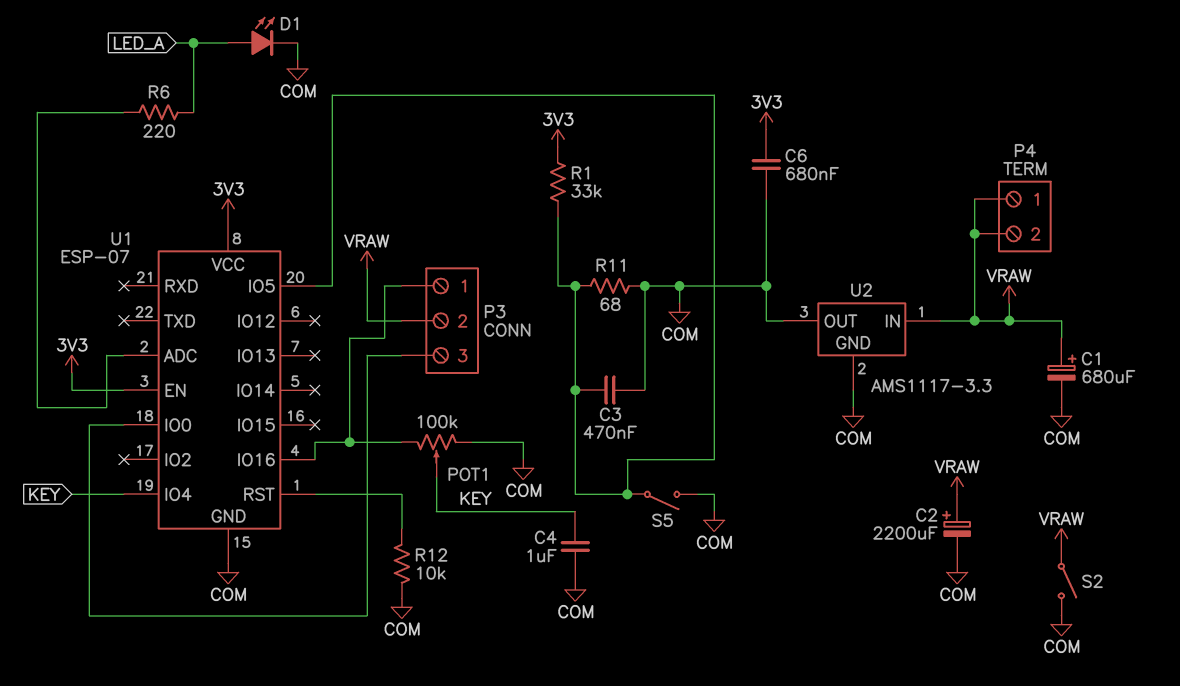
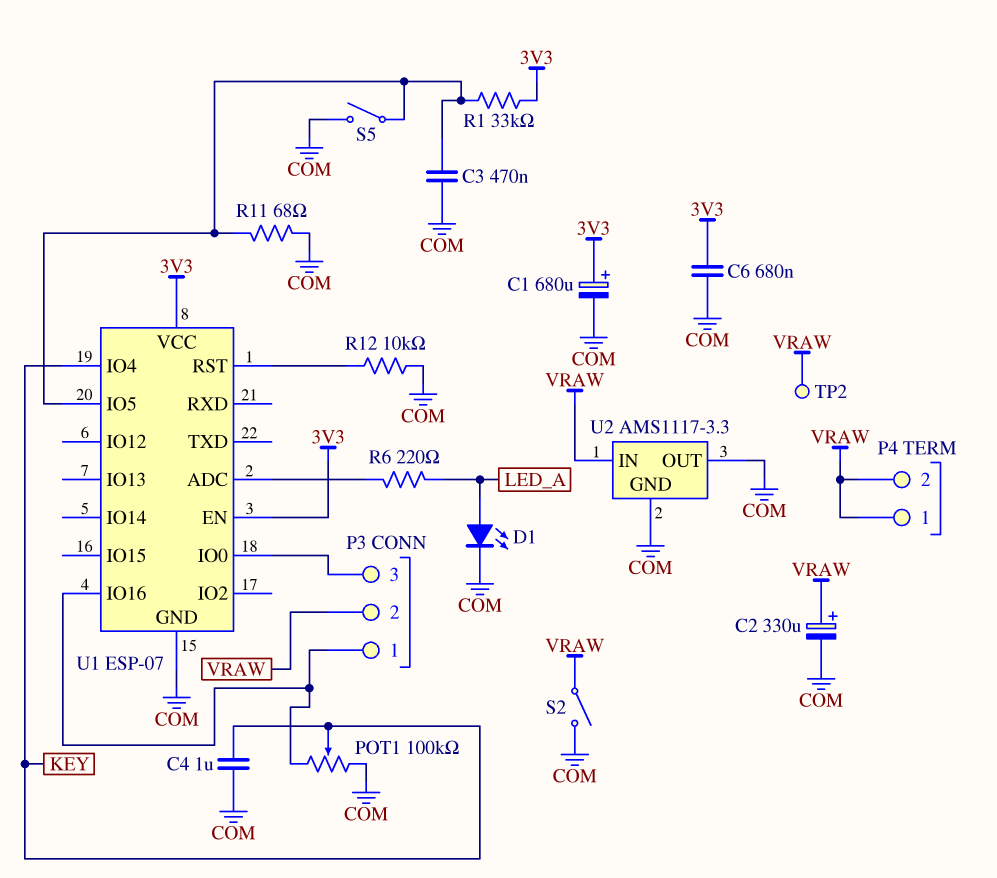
C1: 680uF (plus VRAW, minus COM) -> 680uF (plus 3V3, minus COM)
C2: 2200uF (plus VRAW, minus COM) -> 330uF (plus VRAW, minus COM)
TP2: none -> test point (VRAW)

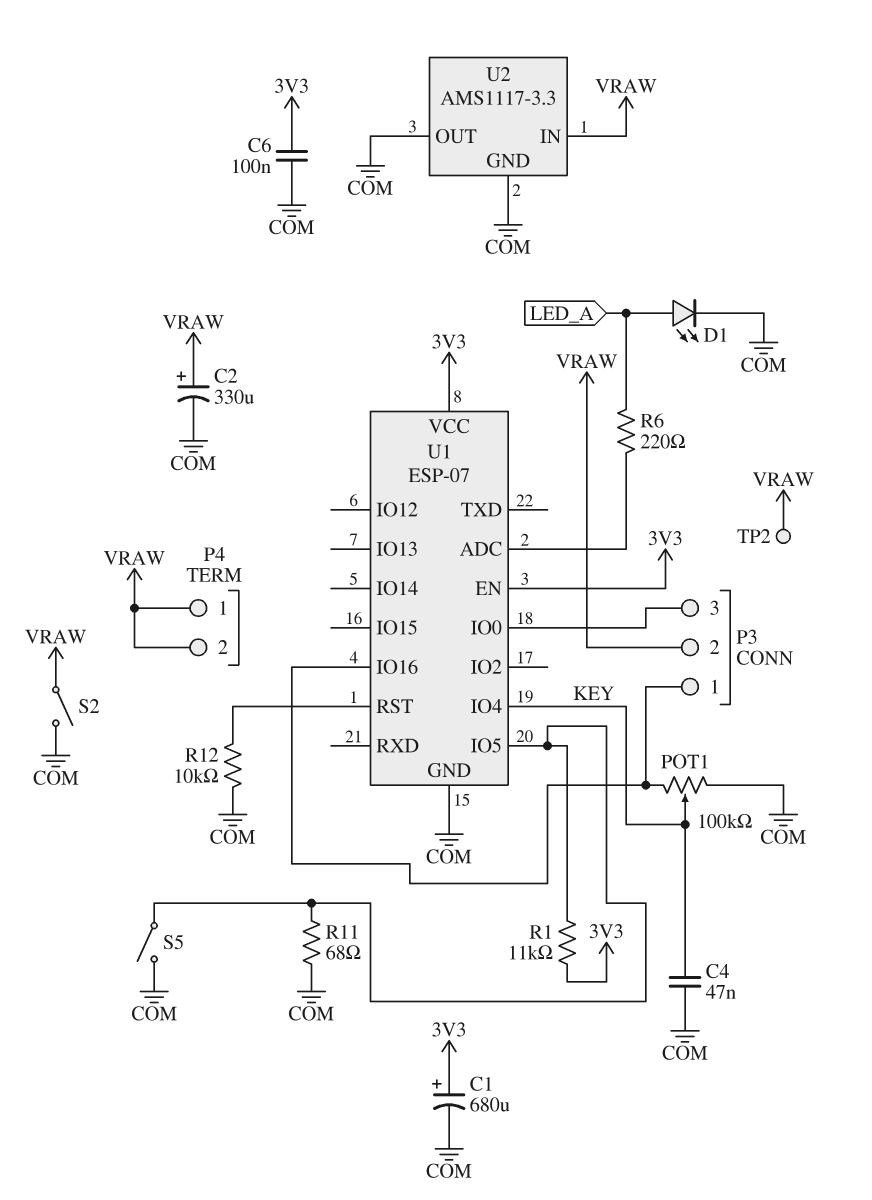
C3: 470nF (COM, U1/IO5) -> none
C4: 1uF (COM, KEY) -> 47nF (COM, KEY)
C6: 680nF (3V3, COM) -> 100nF (3V3, COM)
R1: 33k (3V3, U1/IO5) -> 11k (3V3, U1/IO5)

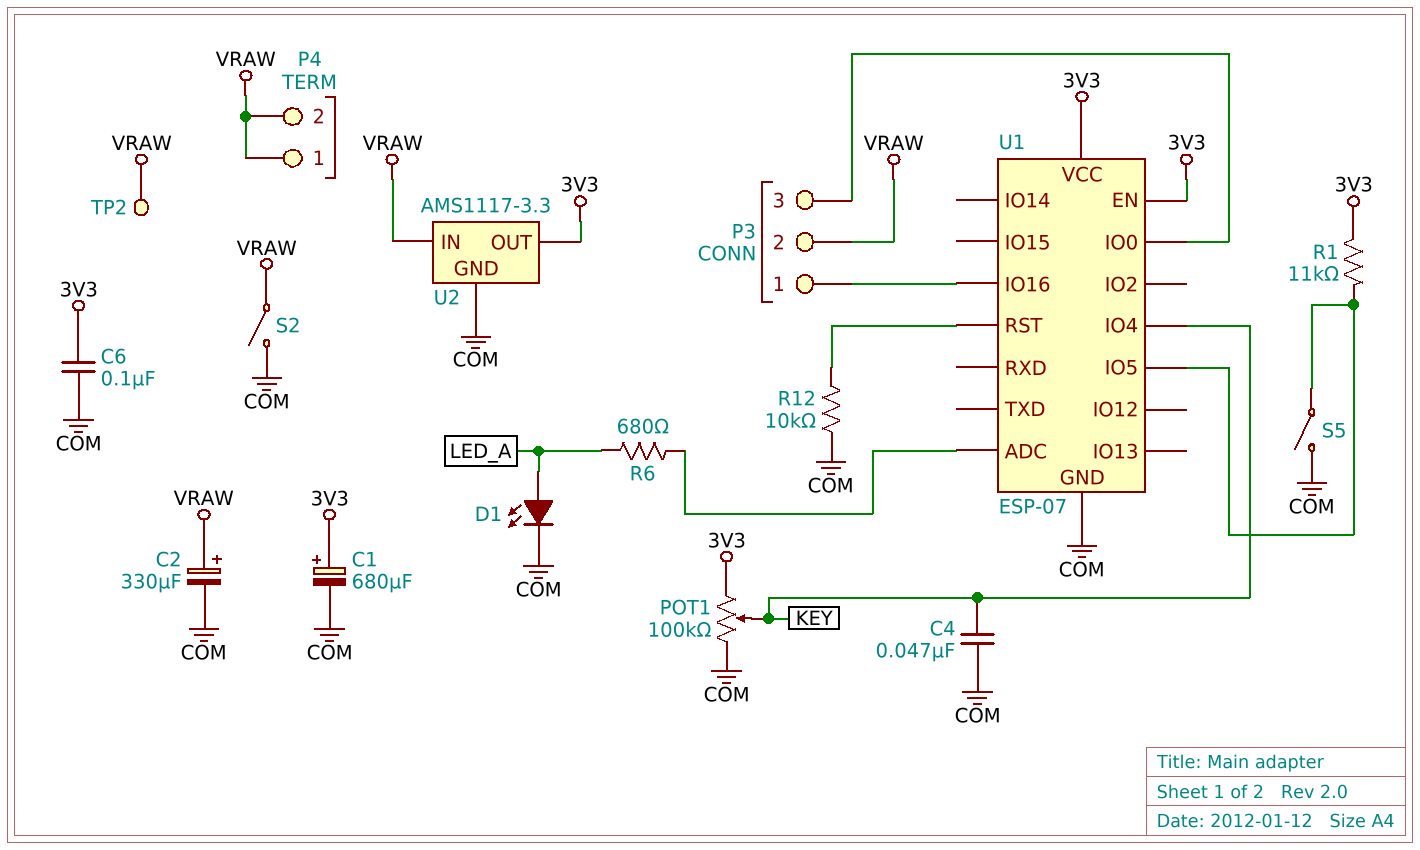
POT1: 100k (COM, P3/1, wiper KEY) -> 100k (3V3, COM, wiper KEY)
R6: 220 (LED_A, U1/ADC) -> 680 (LED_A, U1/ADC)
R11: 68 (COM, U1/IO5) -> none
U2 pin OUT: COM -> 3V3

